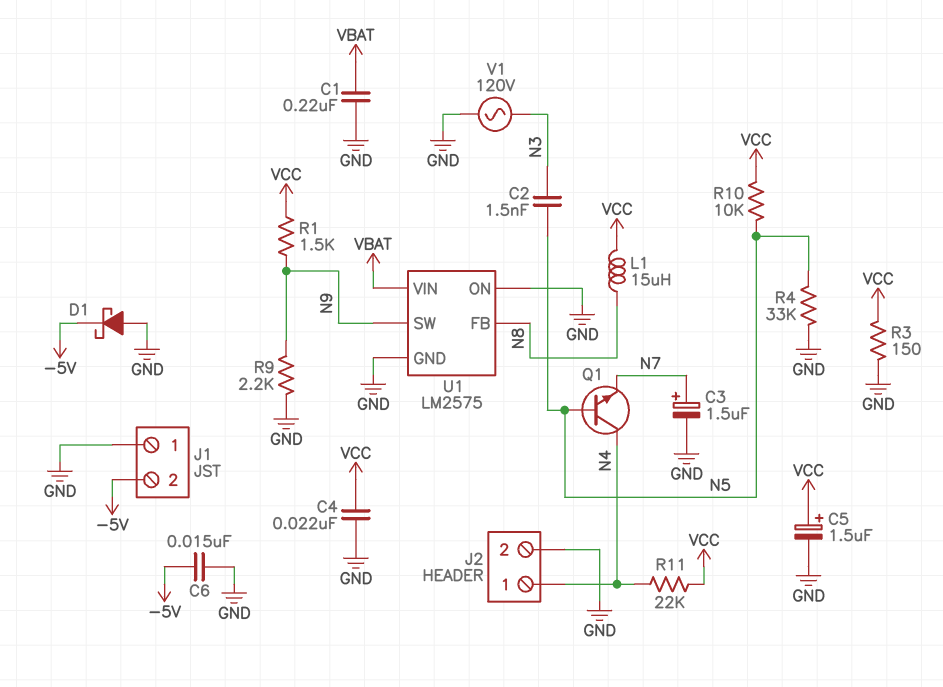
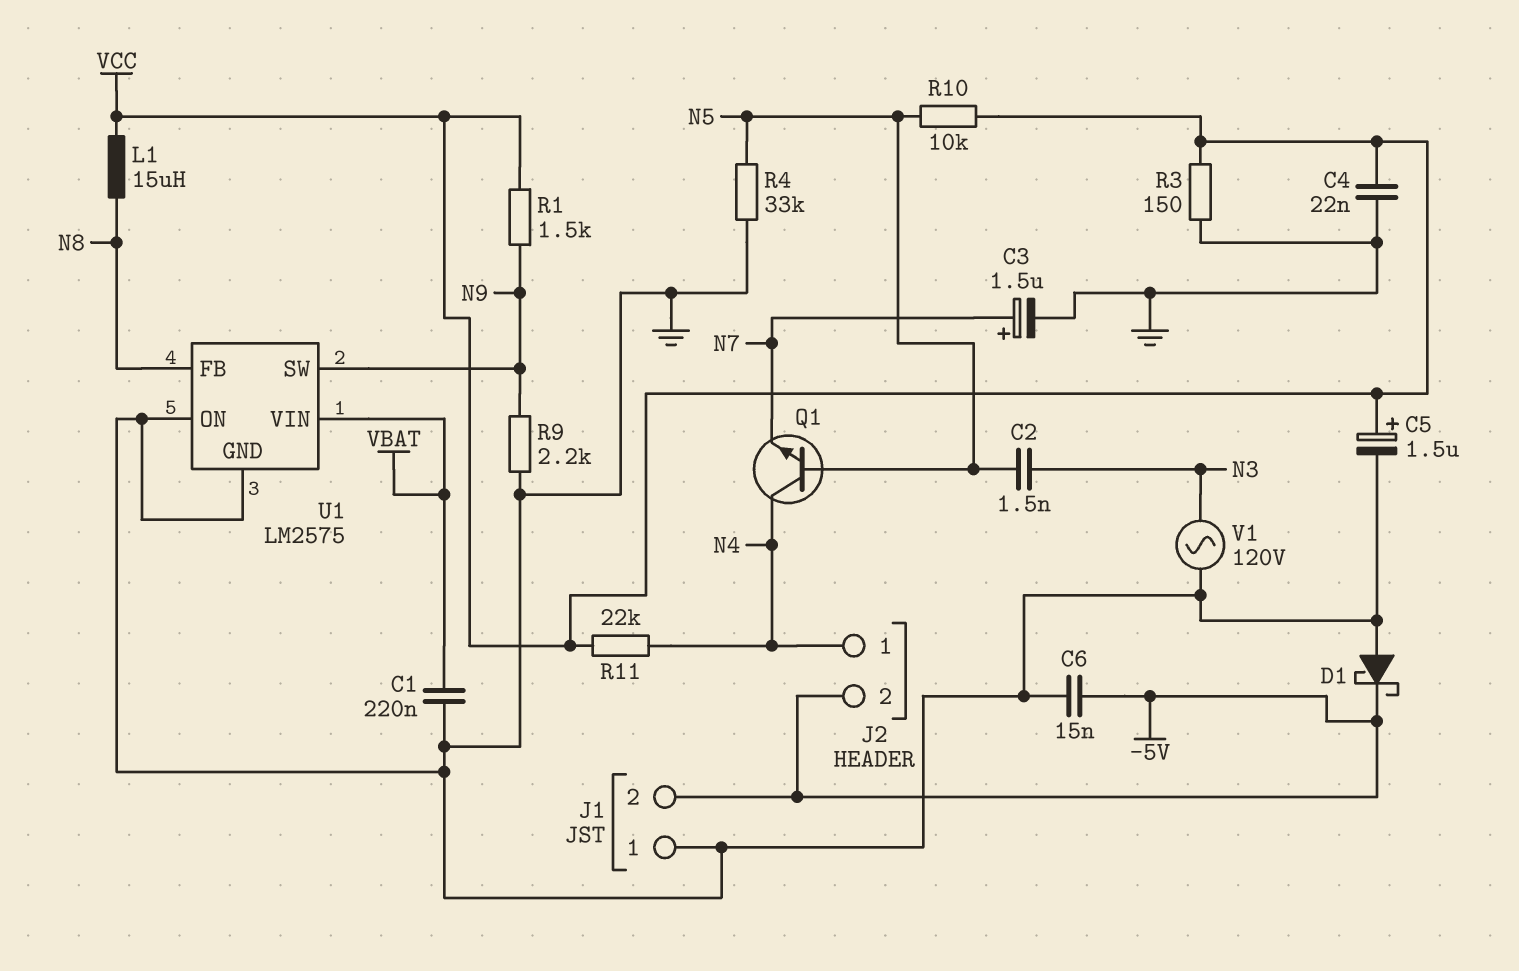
J2 pin 2: GND -> -5V

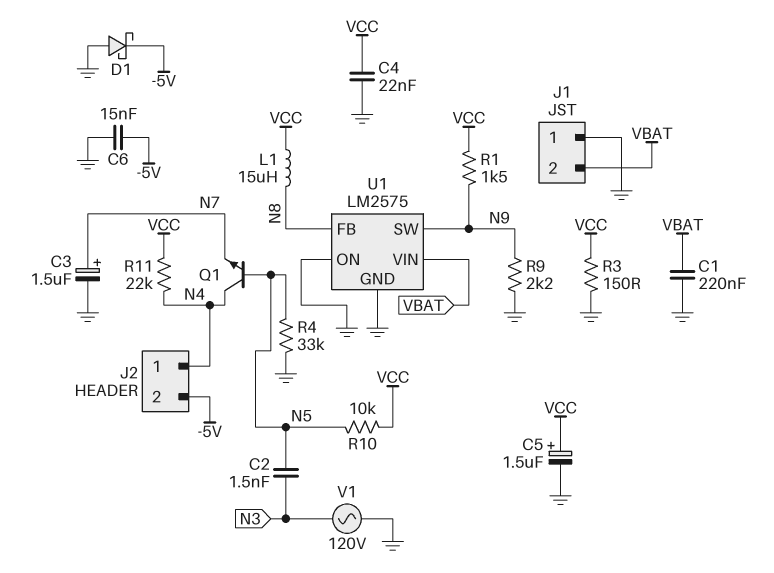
J1 pin 2: -5V -> VBAT

